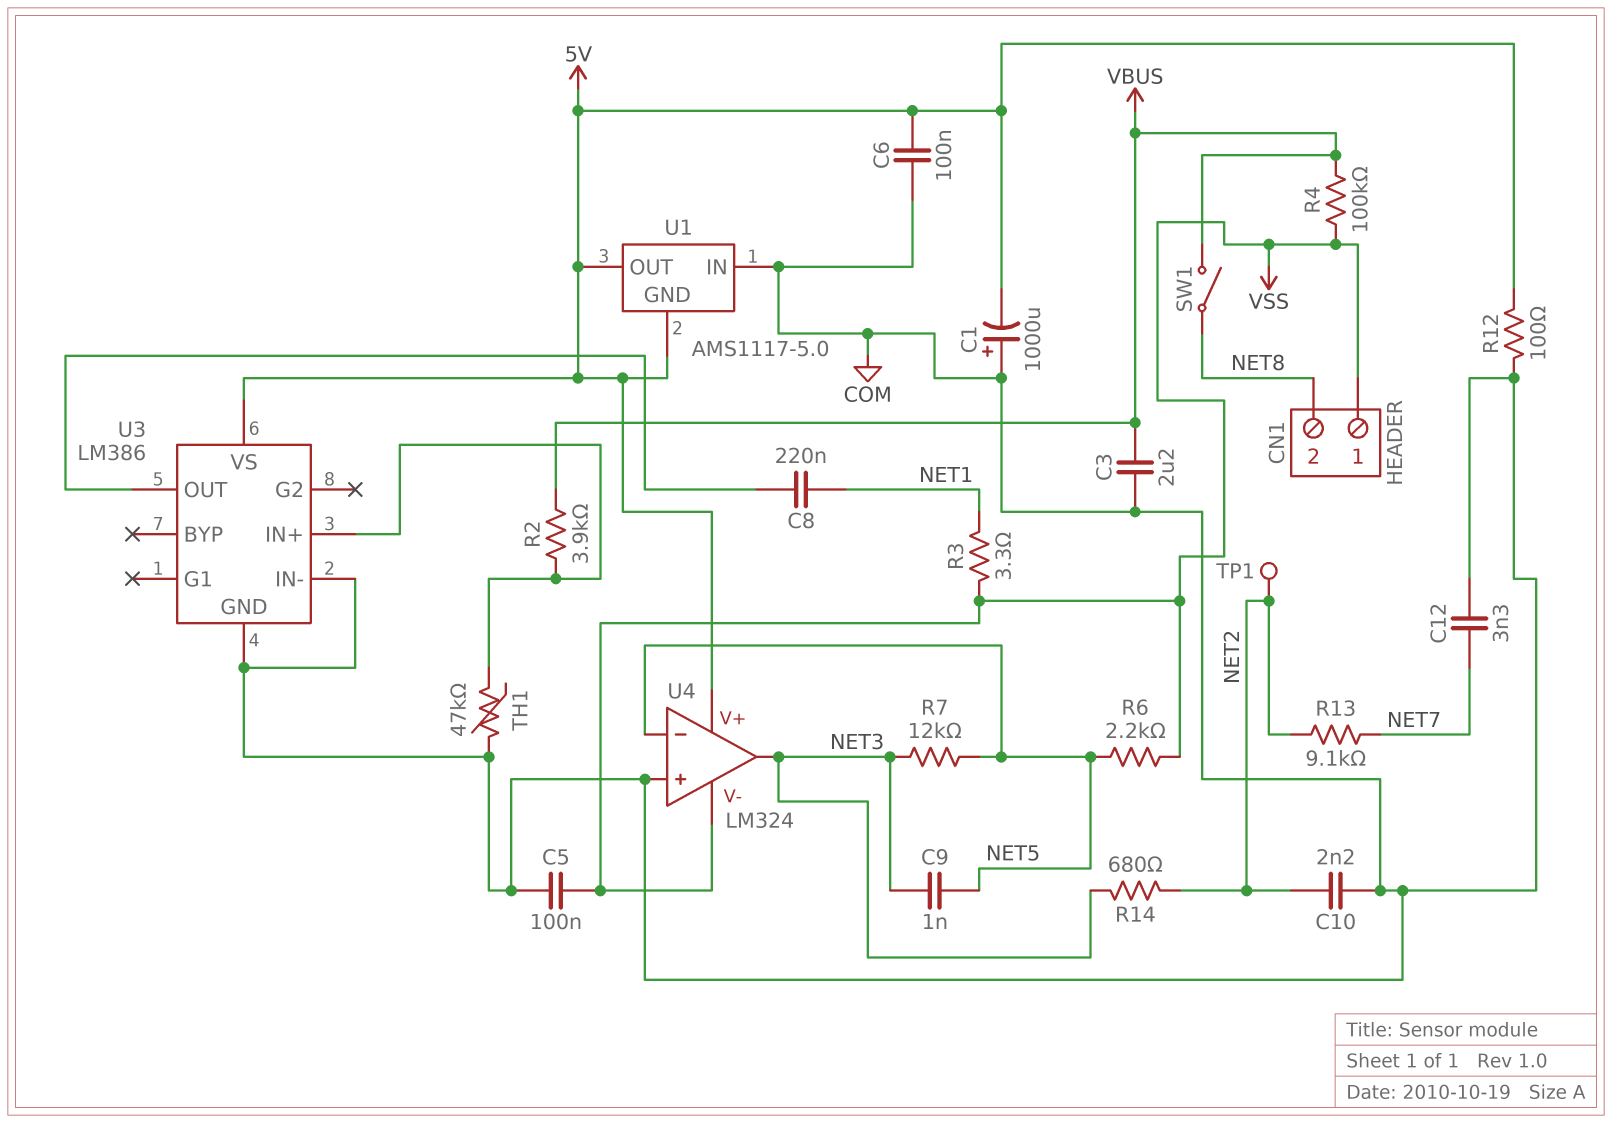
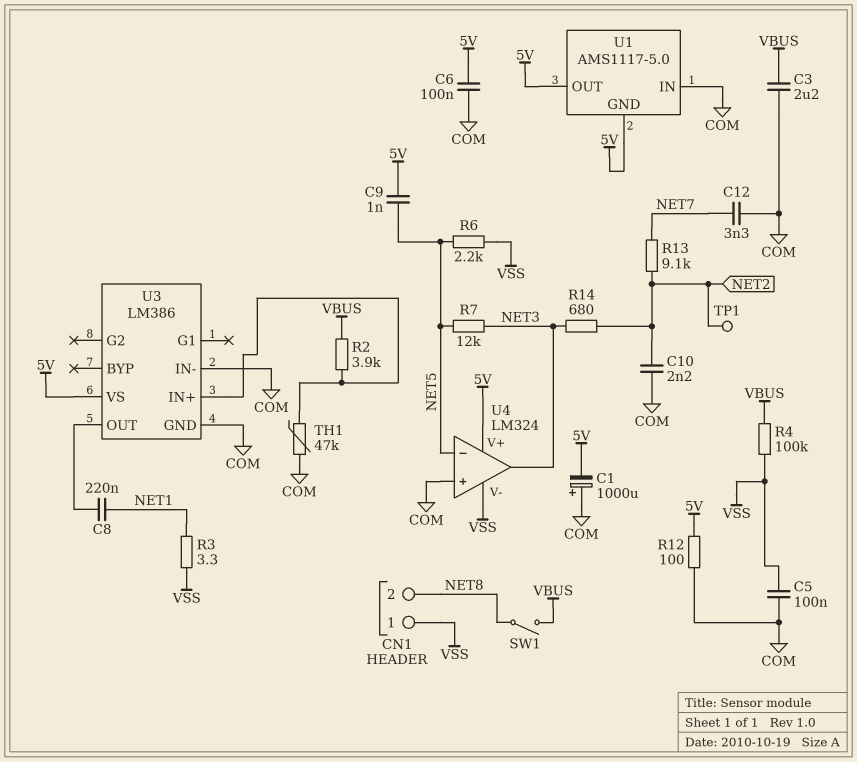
C9: 1nF (NET3, NET5) -> 1nF (5V, NET5)

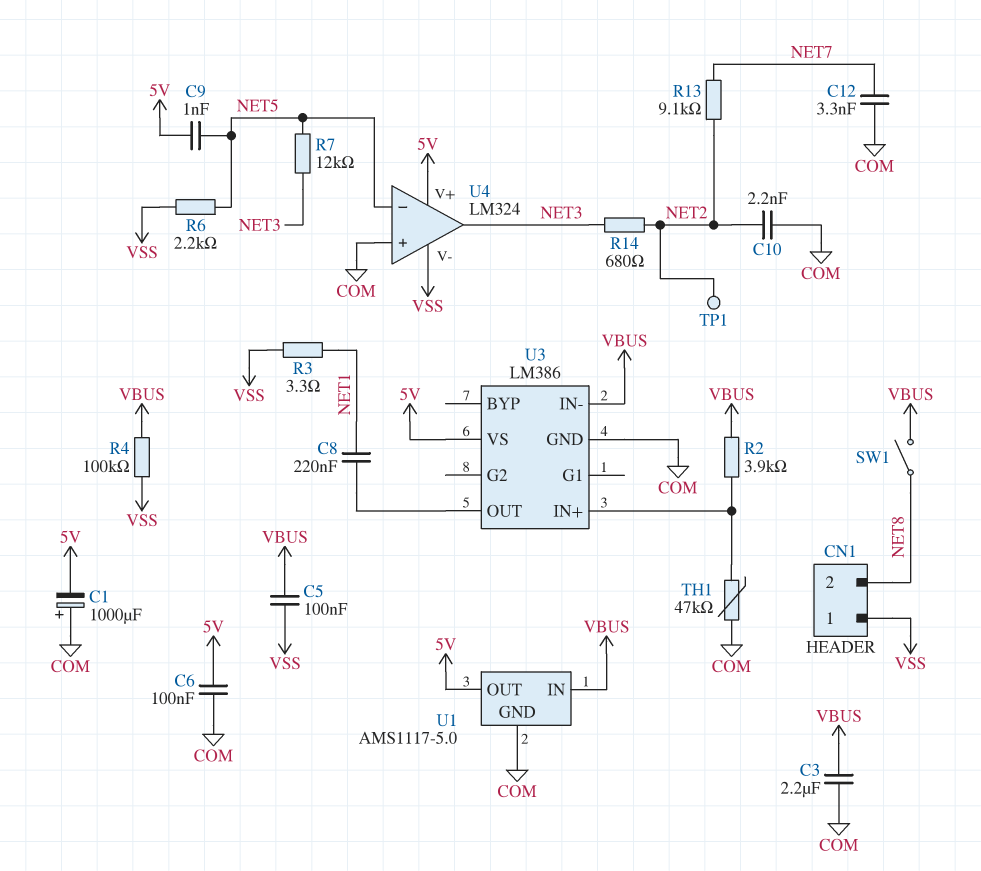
C5: 100nF (COM, VSS) -> 100nF (VBUS, VSS)
R12: 100 (5V, COM) -> none
U1 pin GND: 5V -> COM
U1 pin IN: COM -> VBUS
U3 pin IN-: COM -> VBUS

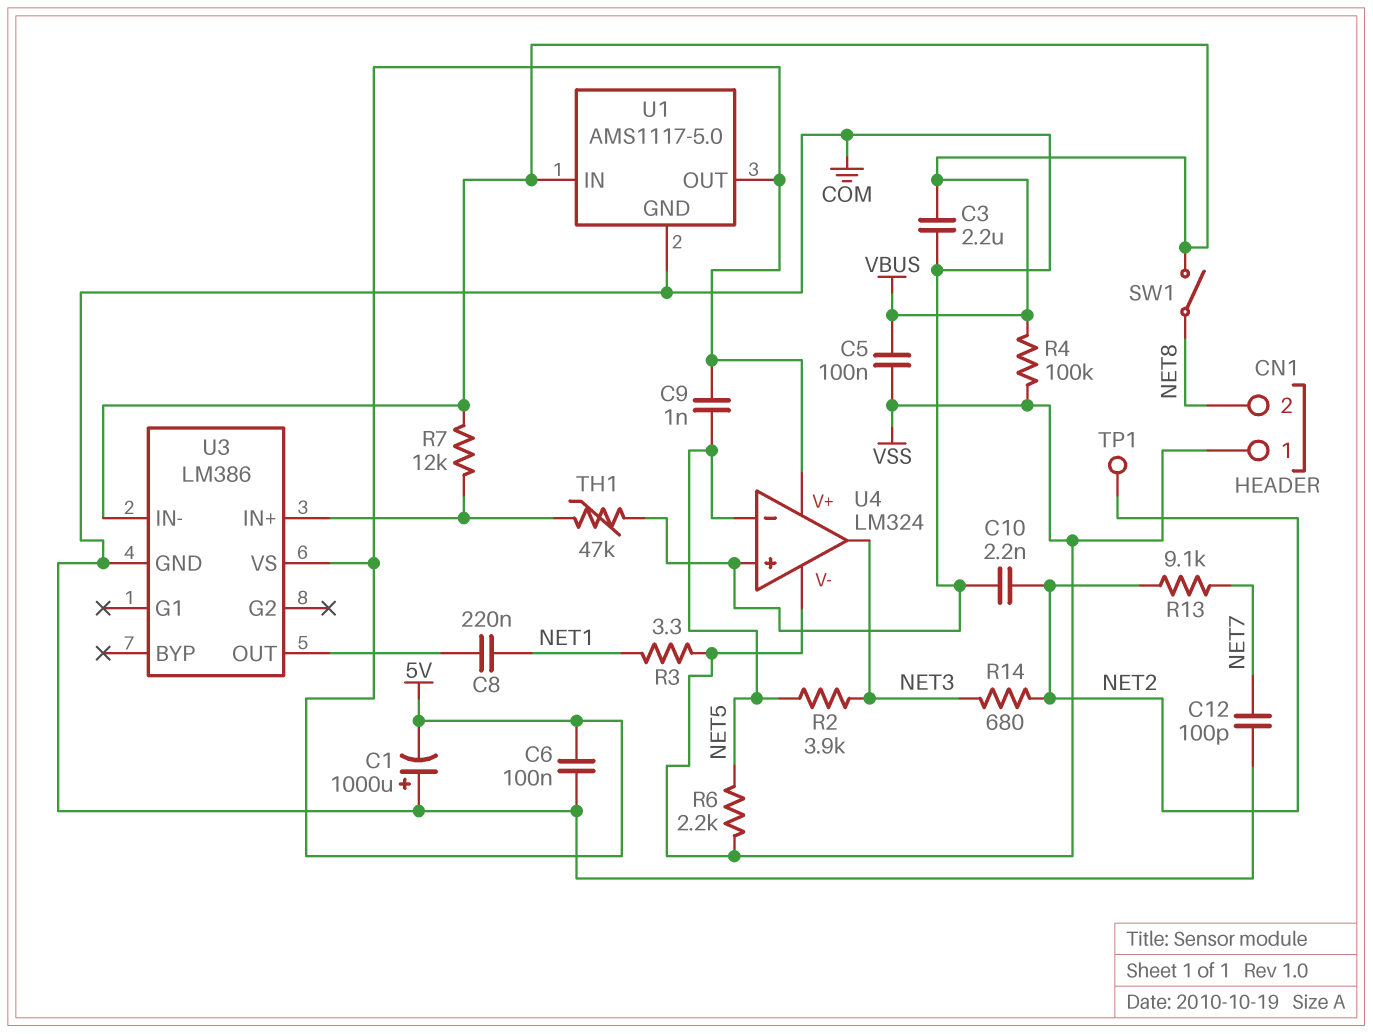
C12: 3.3nF (COM, NET7) -> 100pF (COM, NET7)
R2: 3.9k (U3/IN+, VBUS) -> 3.9k (NET3, NET5)
R7: 12k (NET3, NET5) -> 12k (U3/IN+, VBUS)

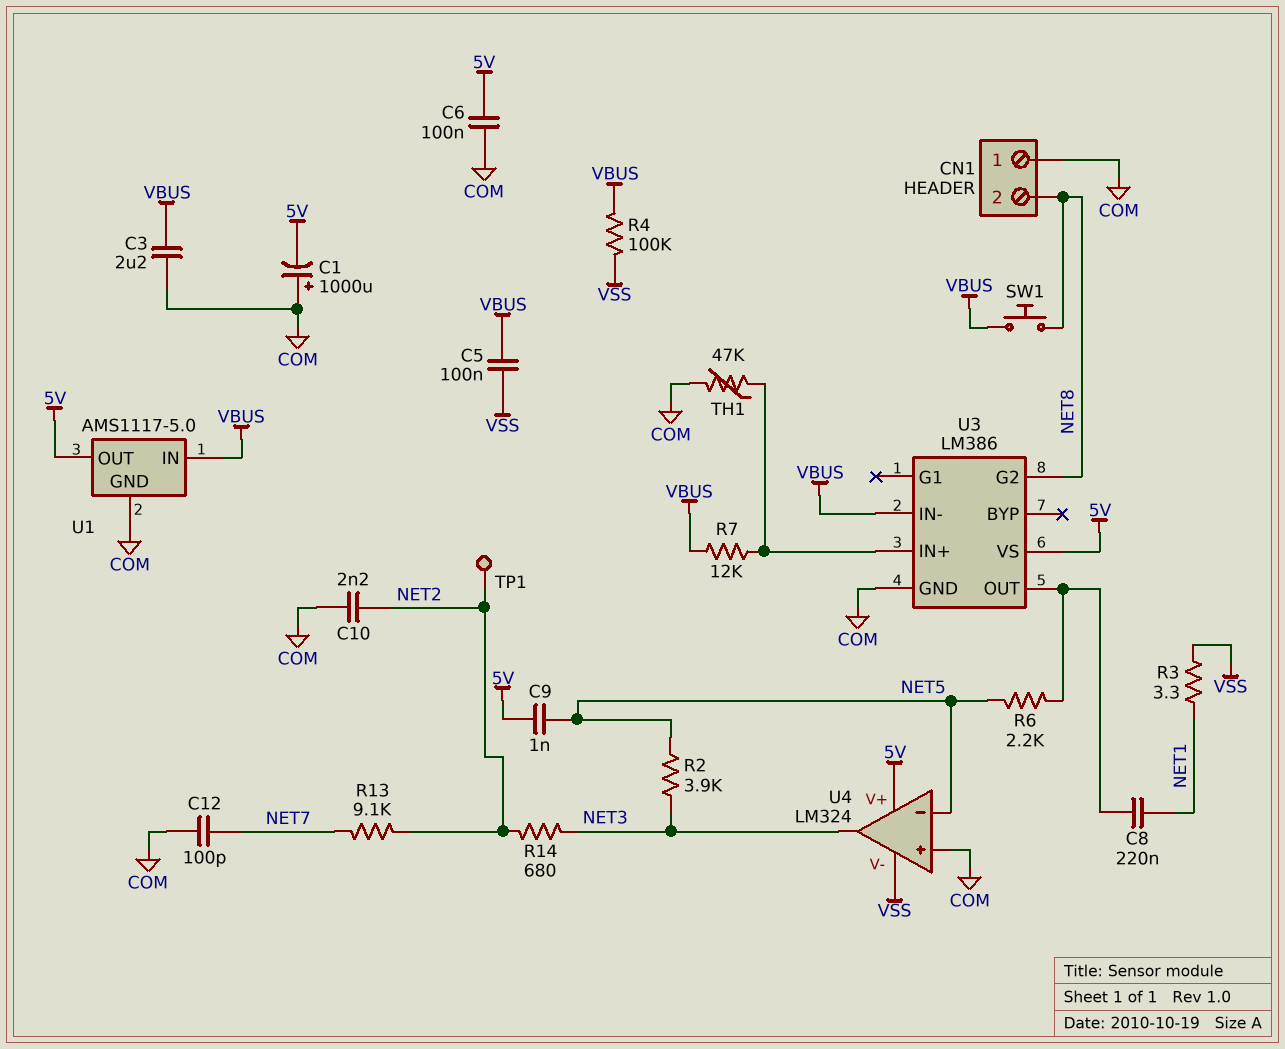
CN1 pin 1: VSS -> COM
R6: 2.2k (NET5, VSS) -> 2.2k (NET5, U3/OUT)
SW1: switch (NET8, VBUS) -> button (NET8, VBUS)
U3 pin G2: none -> NET8

